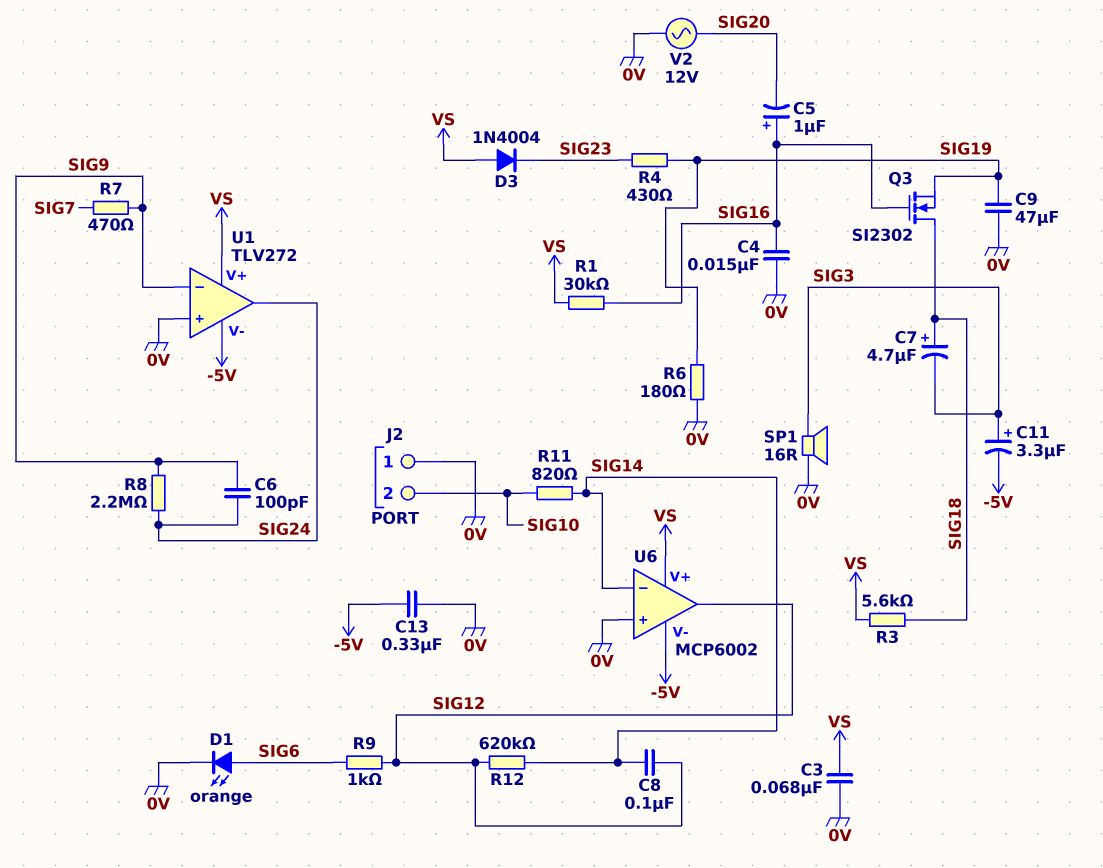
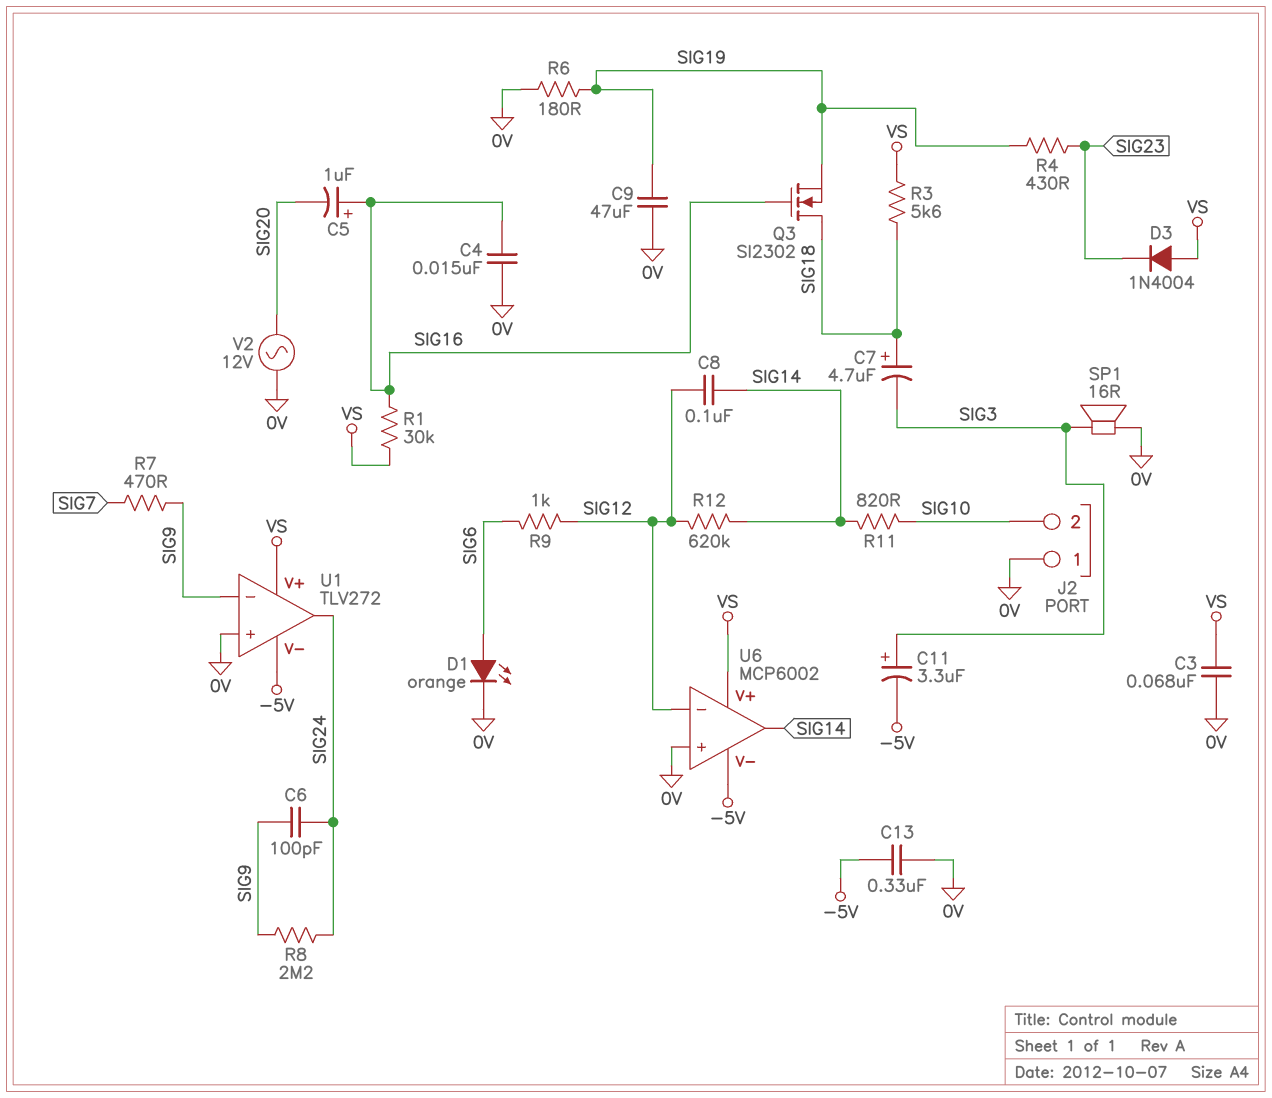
U6 pin in-: SIG14 -> SIG12
U6 pin out: SIG12 -> SIG14

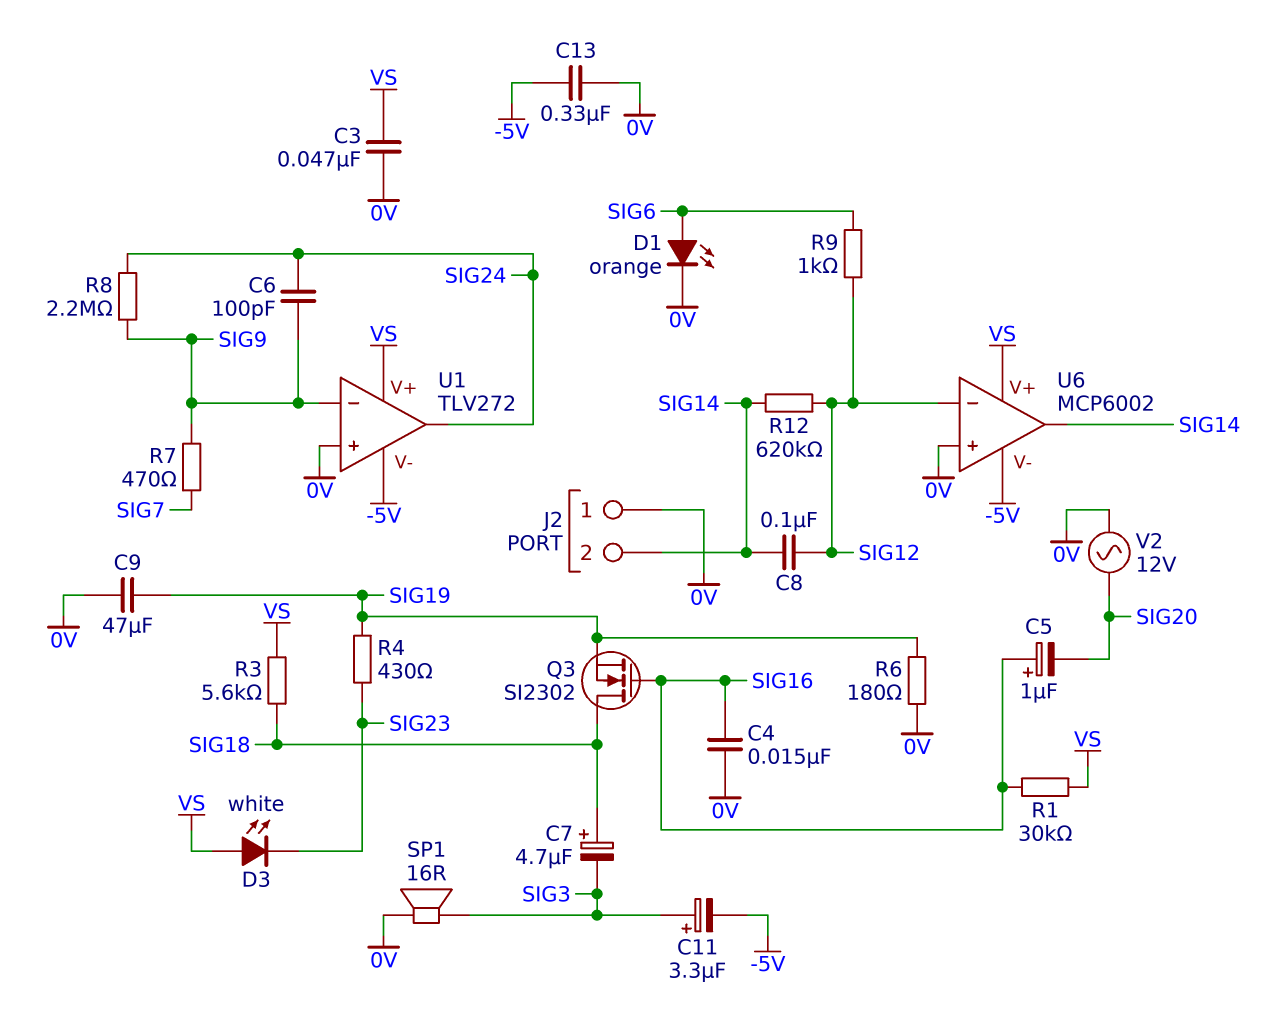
C3: 68nF (0V, VS) -> 47nF (0V, VS)
D3: diode 1N4004 (A VS, K SIG23) -> LED white (A VS, K SIG23)
J2 pin 2: SIG10 -> SIG14
R11: 820 (SIG10, SIG14) -> none

